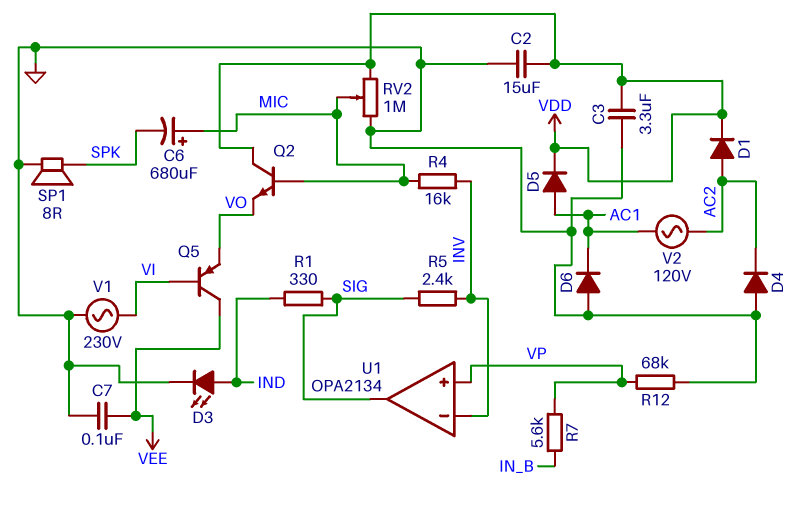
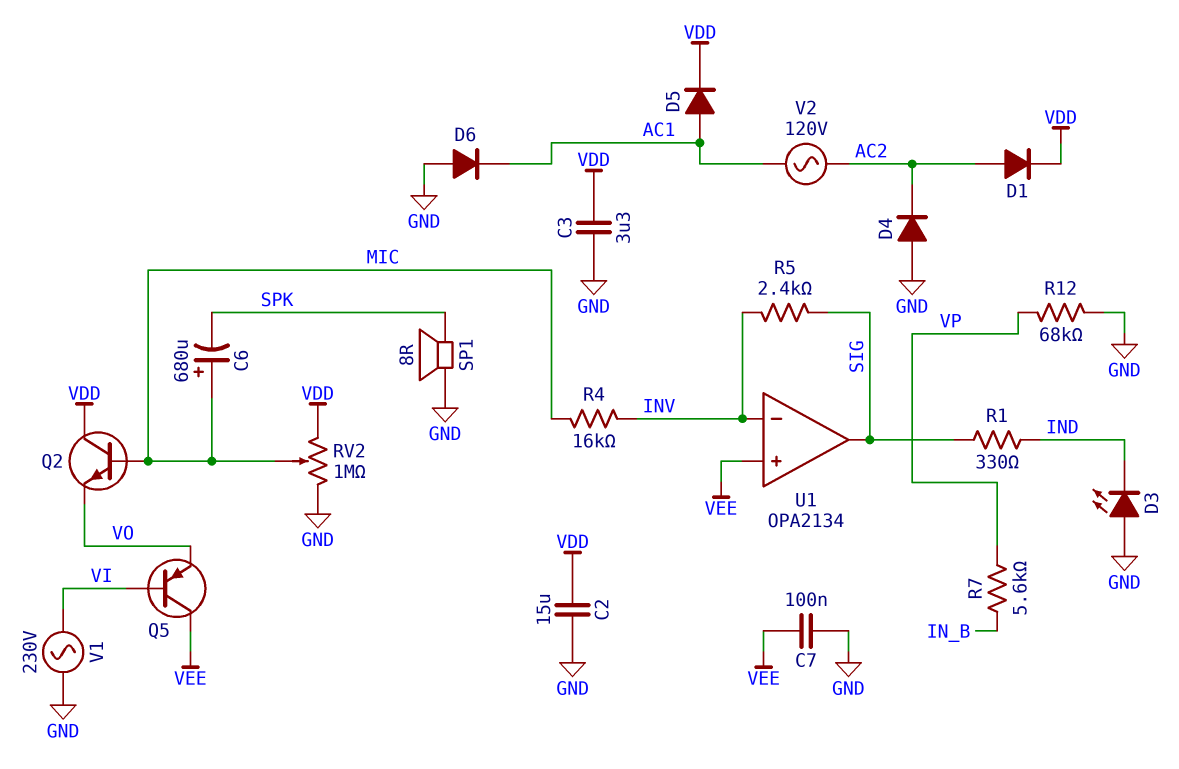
D3: LED (A IND, K GND) -> LED (A GND, K IND)
U1 pin in+: VP -> VEE

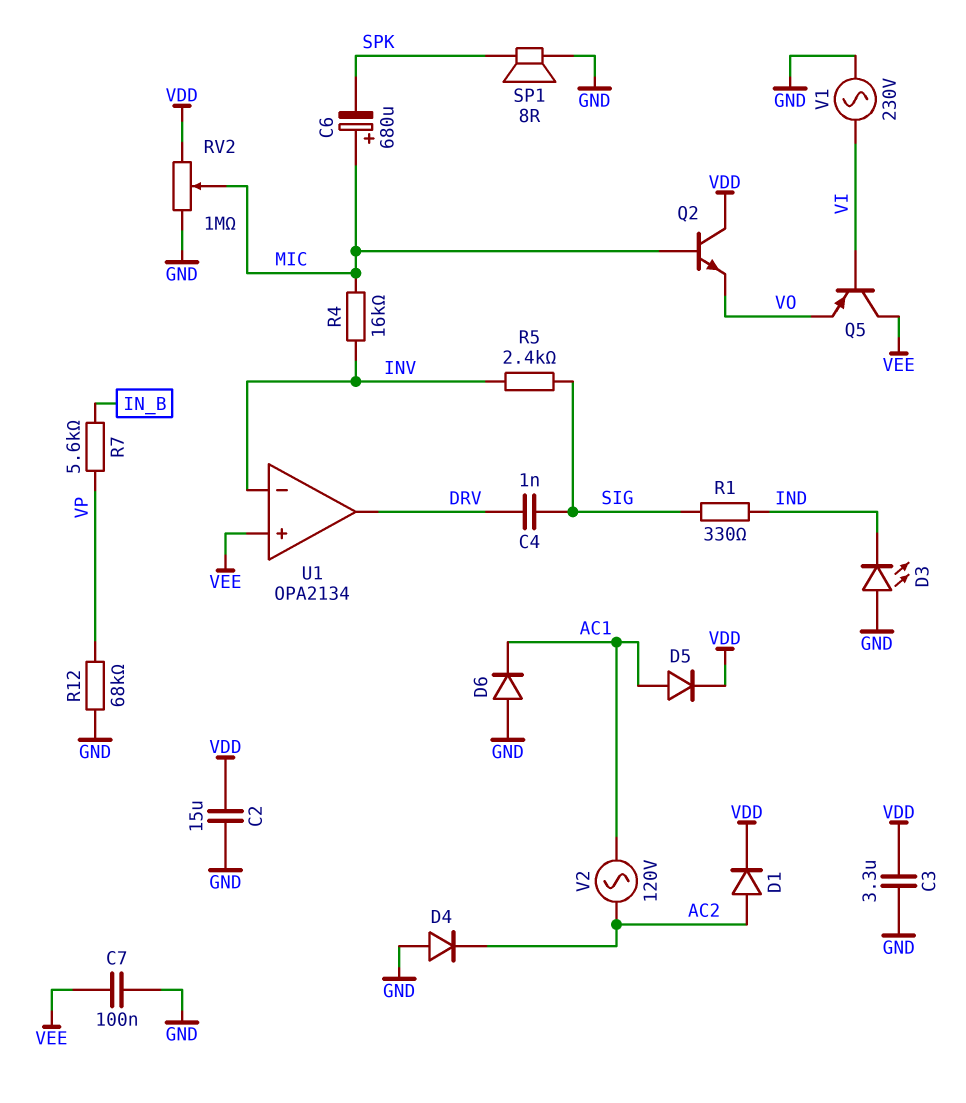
C4: none -> 1nF (DRV, SIG)
U1 pin out: SIG -> DRV

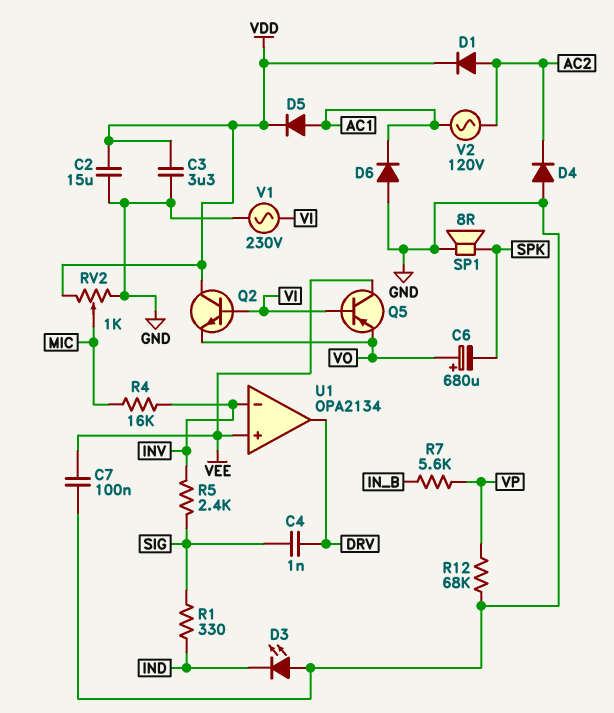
C6: 680uF (plus MIC, minus SPK) -> 680uF (plus VO, minus SPK)
Q2: NPN (B MIC, C VDD, E VO) -> NPN (B VI, C VDD, E VO)
RV2: 1M (GND, VDD, wiper MIC) -> 1k (GND, VDD, wiper MIC)

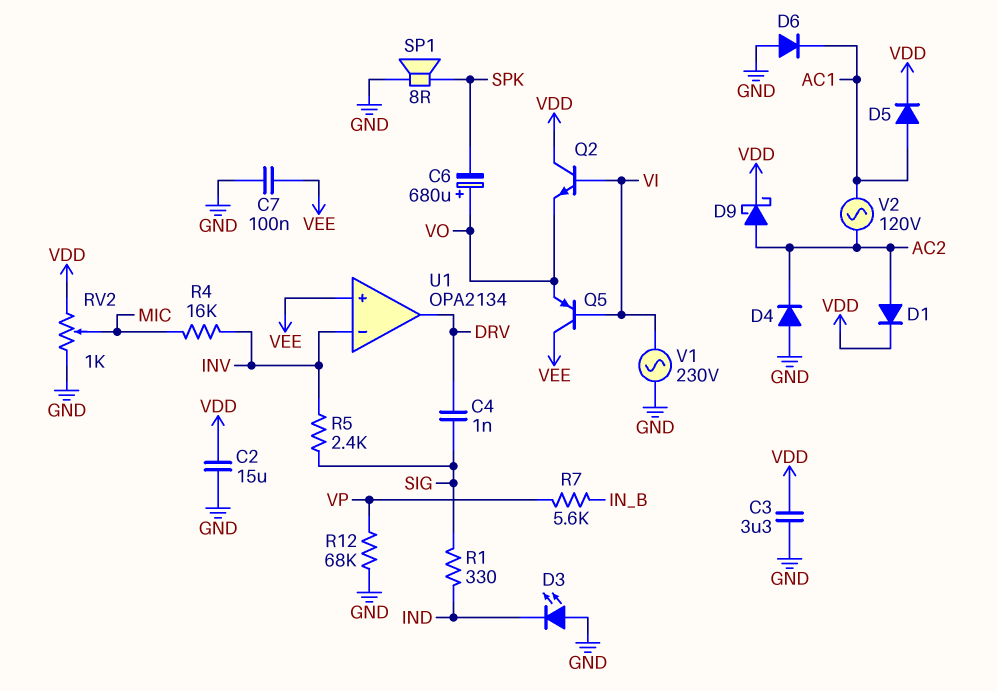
D9: none -> schottky (A AC2, K VDD)

